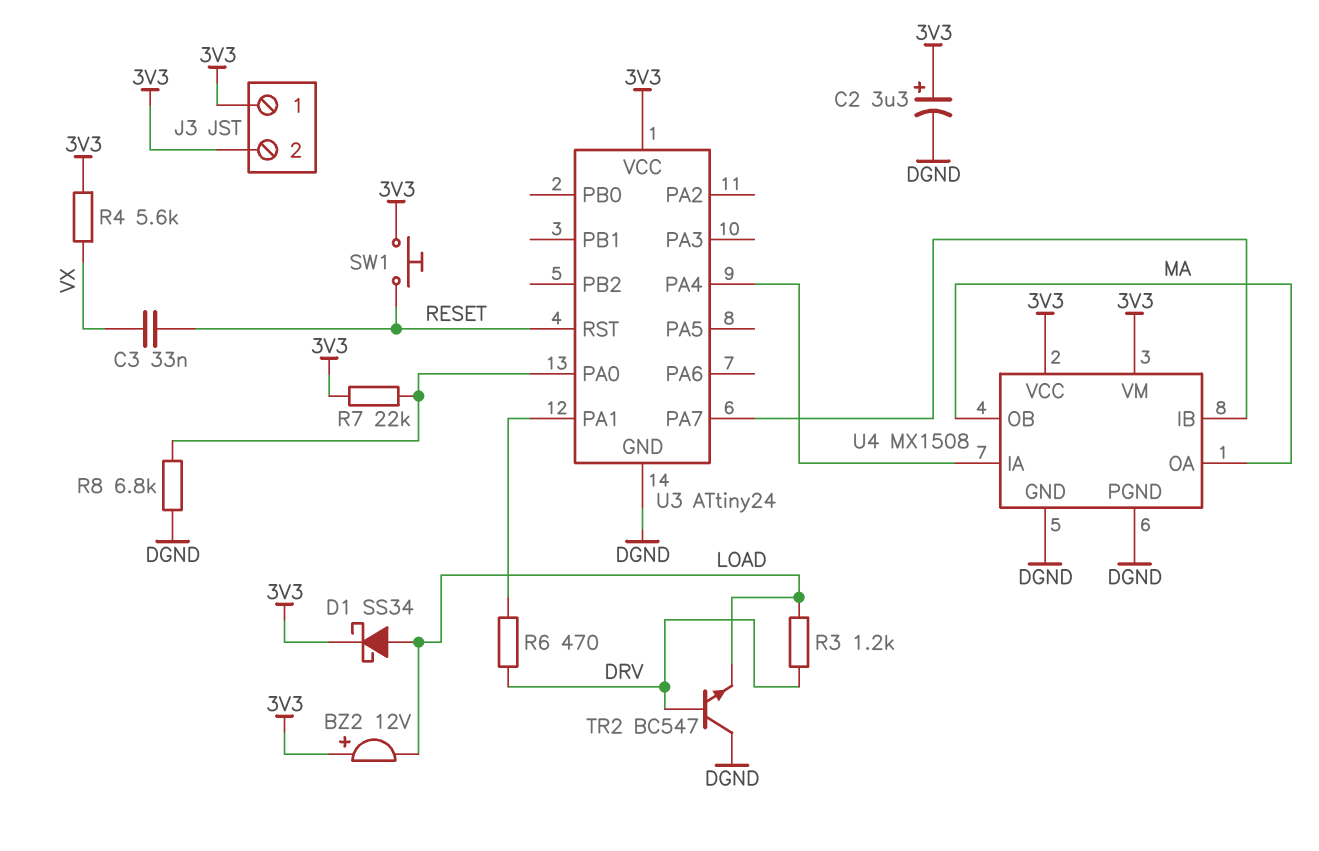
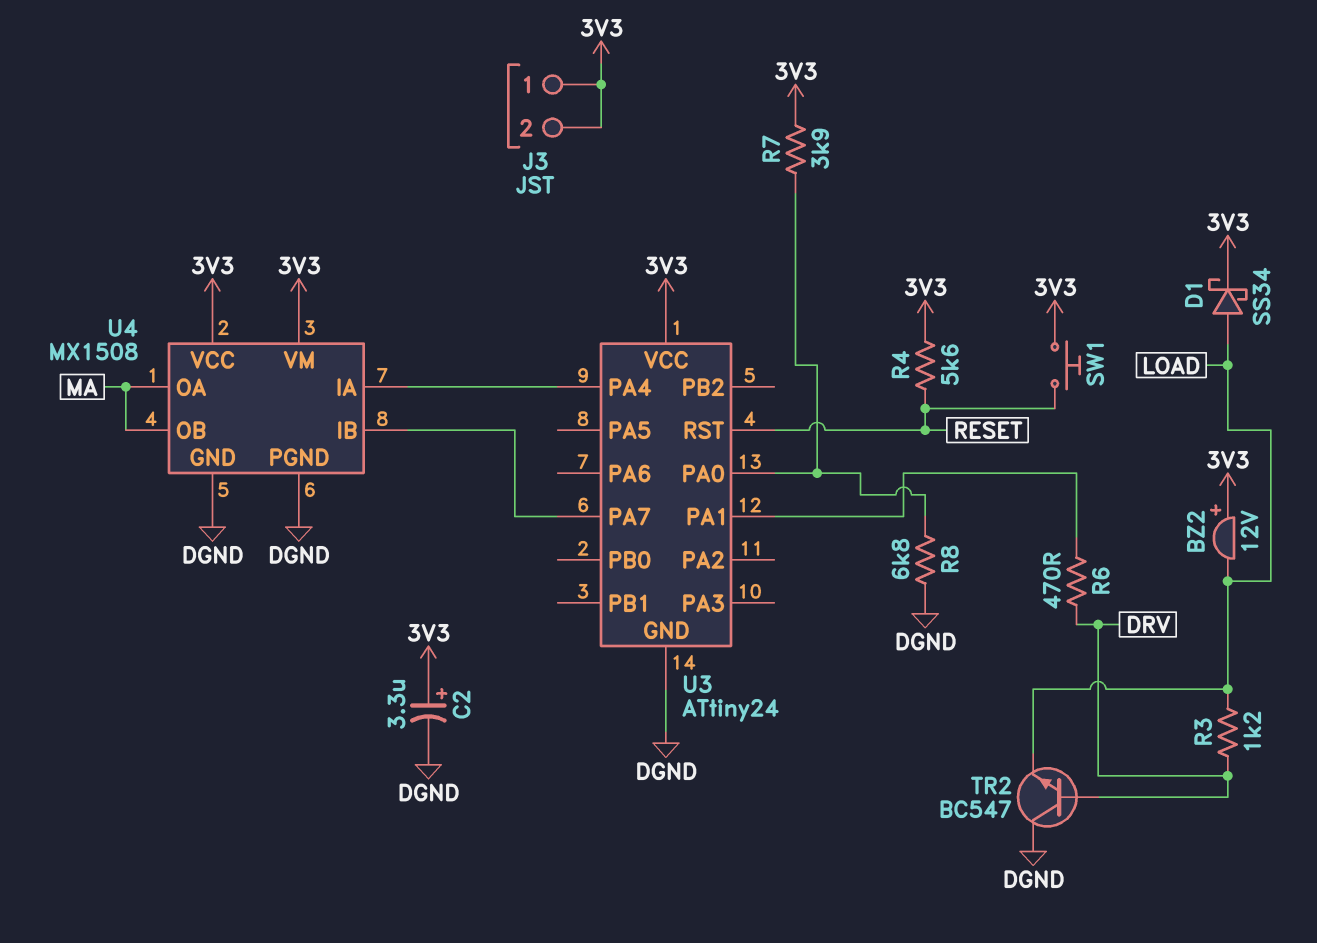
C3: 33nF (RESET, VX) -> none
R4: 5.6k (3V3, VX) -> 5.6k (3V3, RESET)
R7: 22k (3V3, U3/PA0) -> 3.9k (3V3, U3/PA0)

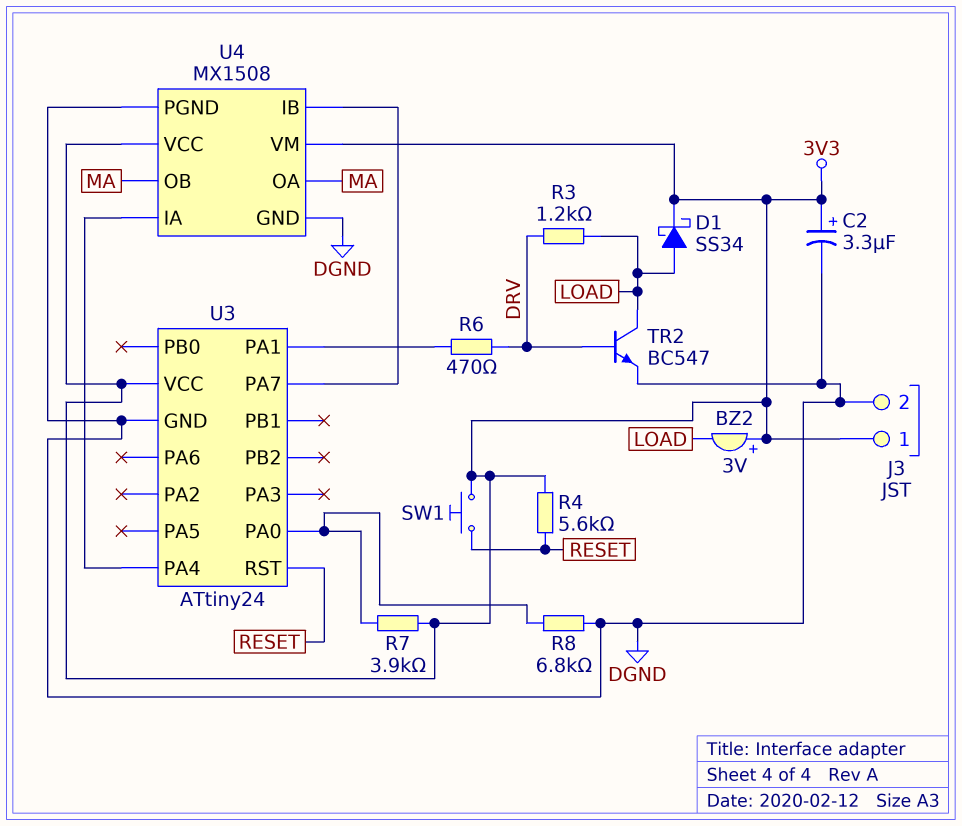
BZ2: buzzer 12V (plus 3V3, minus LOAD) -> buzzer 3V (plus 3V3, minus LOAD)
J3 pin 2: 3V3 -> DGND
TR2: NPN BC547 (B DRV, C DGND, E LOAD) -> NPN BC547 (B DRV, C LOAD, E DGND)

